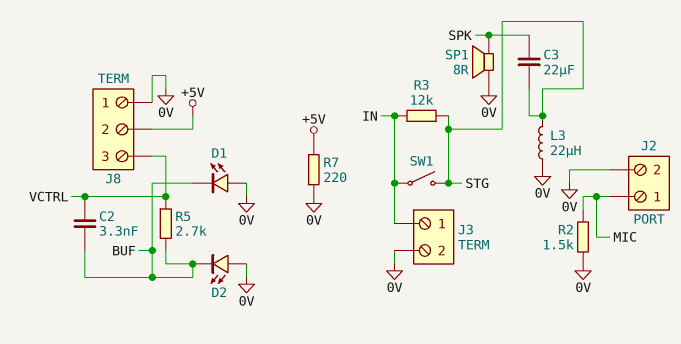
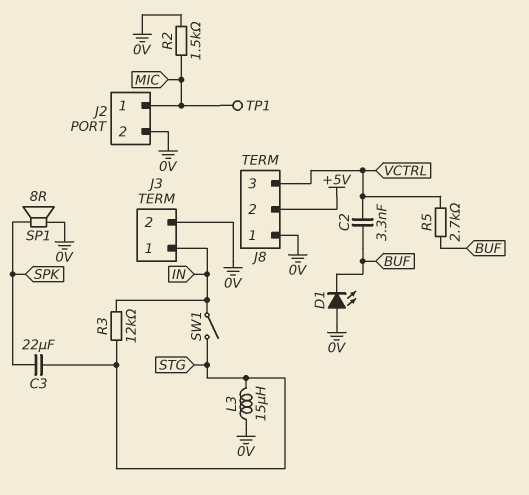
D2: LED (A 0V, K BUF) -> none
L3: 22uH (0V, STG) -> 15uH (0V, STG)
R7: 220 (+5V, 0V) -> none
TP1: none -> test point (MIC)

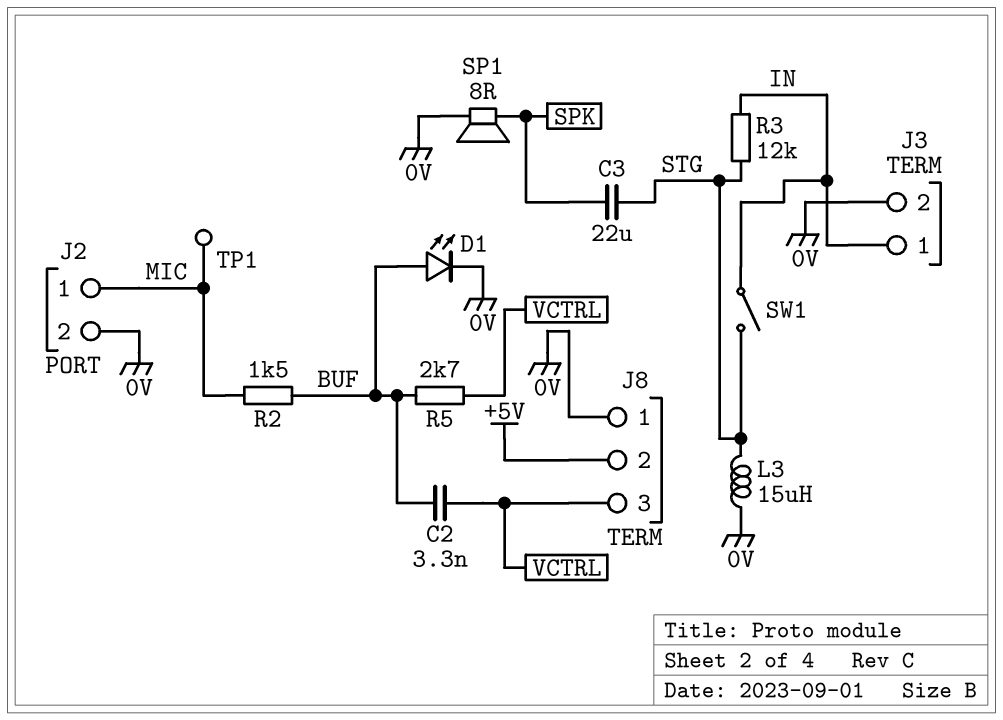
D1: LED (A 0V, K BUF) -> LED (A BUF, K 0V)
R2: 1.5k (0V, MIC) -> 1.5k (BUF, MIC)

